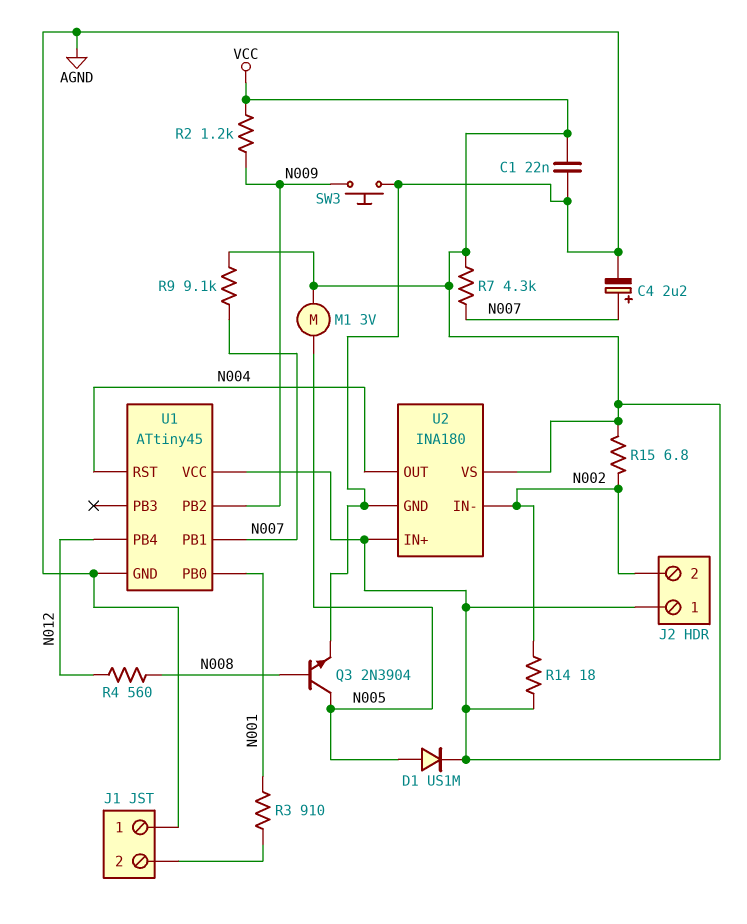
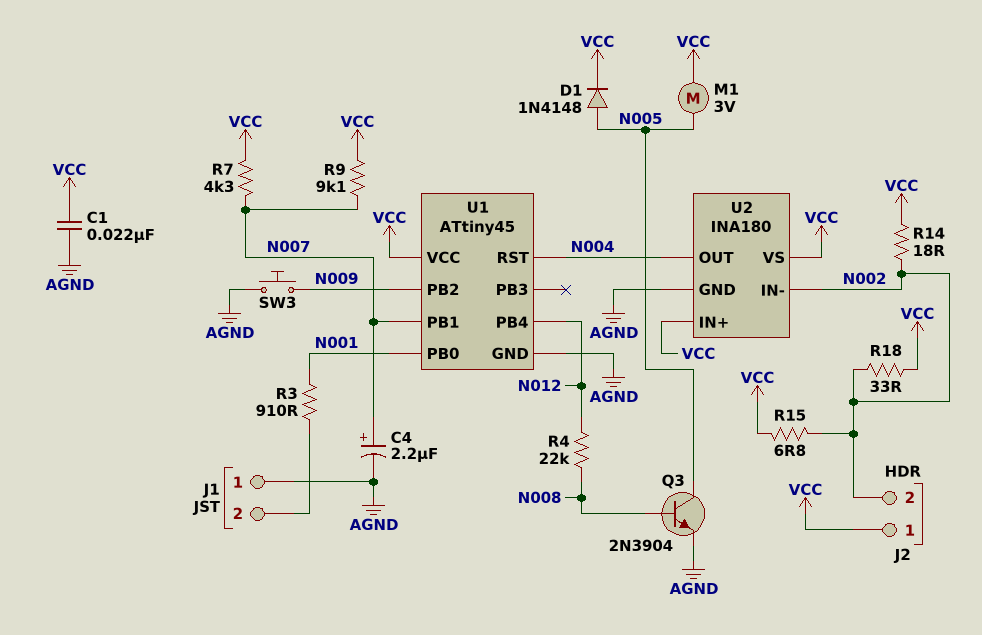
D1: diode US1M (A N005, K VCC) -> diode 1N4148 (A N005, K VCC)
R2: 1.2k (N009, VCC) -> none
R4: 560 (N008, N012) -> 22k (N008, N012)
R18: none -> 33 (N002, VCC)

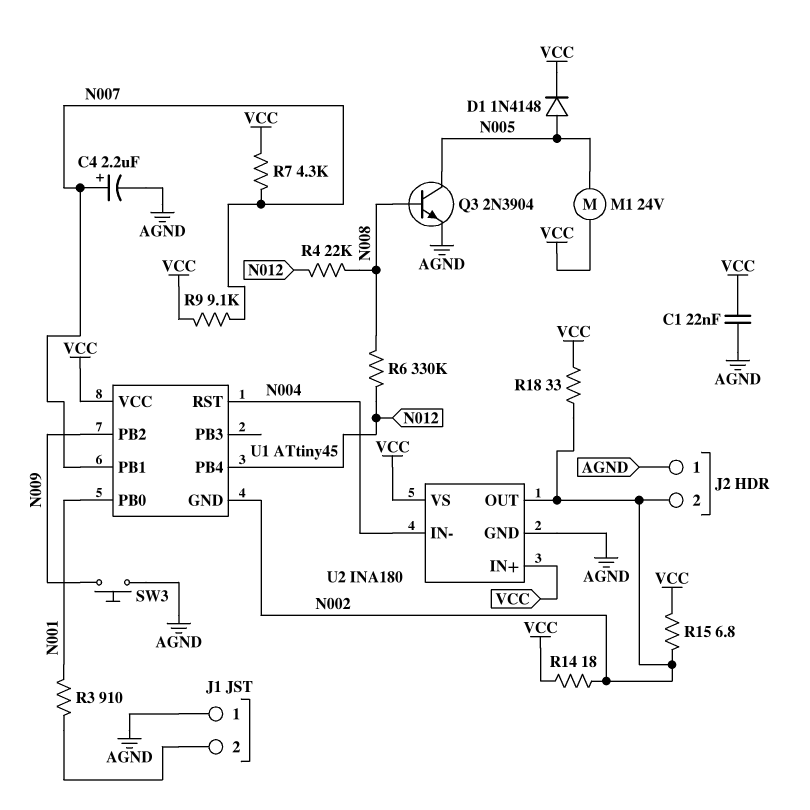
J2 pin 1: VCC -> AGND
M1: motor 3V (N005, VCC) -> motor 24V (N005, VCC)
R6: none -> 330k (N008, N012)
U1 pin GND: AGND -> N002
U2 pin IN-: N002 -> N004
U2 pin OUT: N004 -> N002

